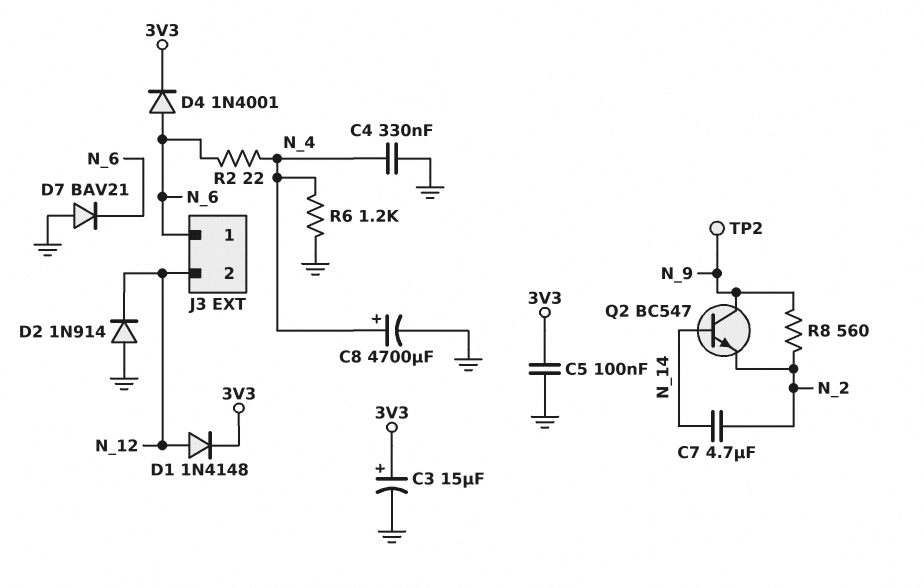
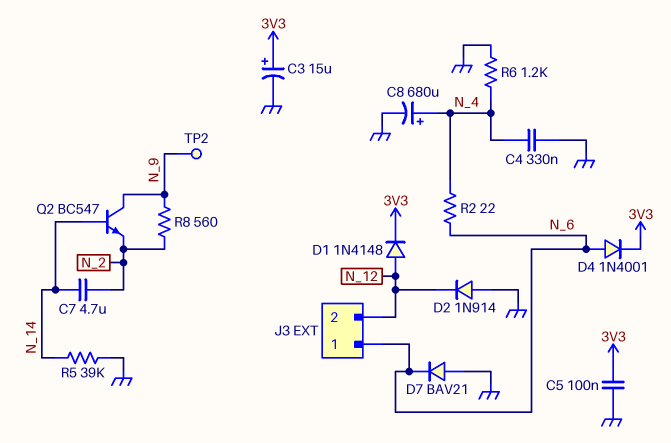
C8: 4700uF (plus N_4, minus GND) -> 680uF (plus N_4, minus GND)
R5: none -> 39k (GND, N_14)

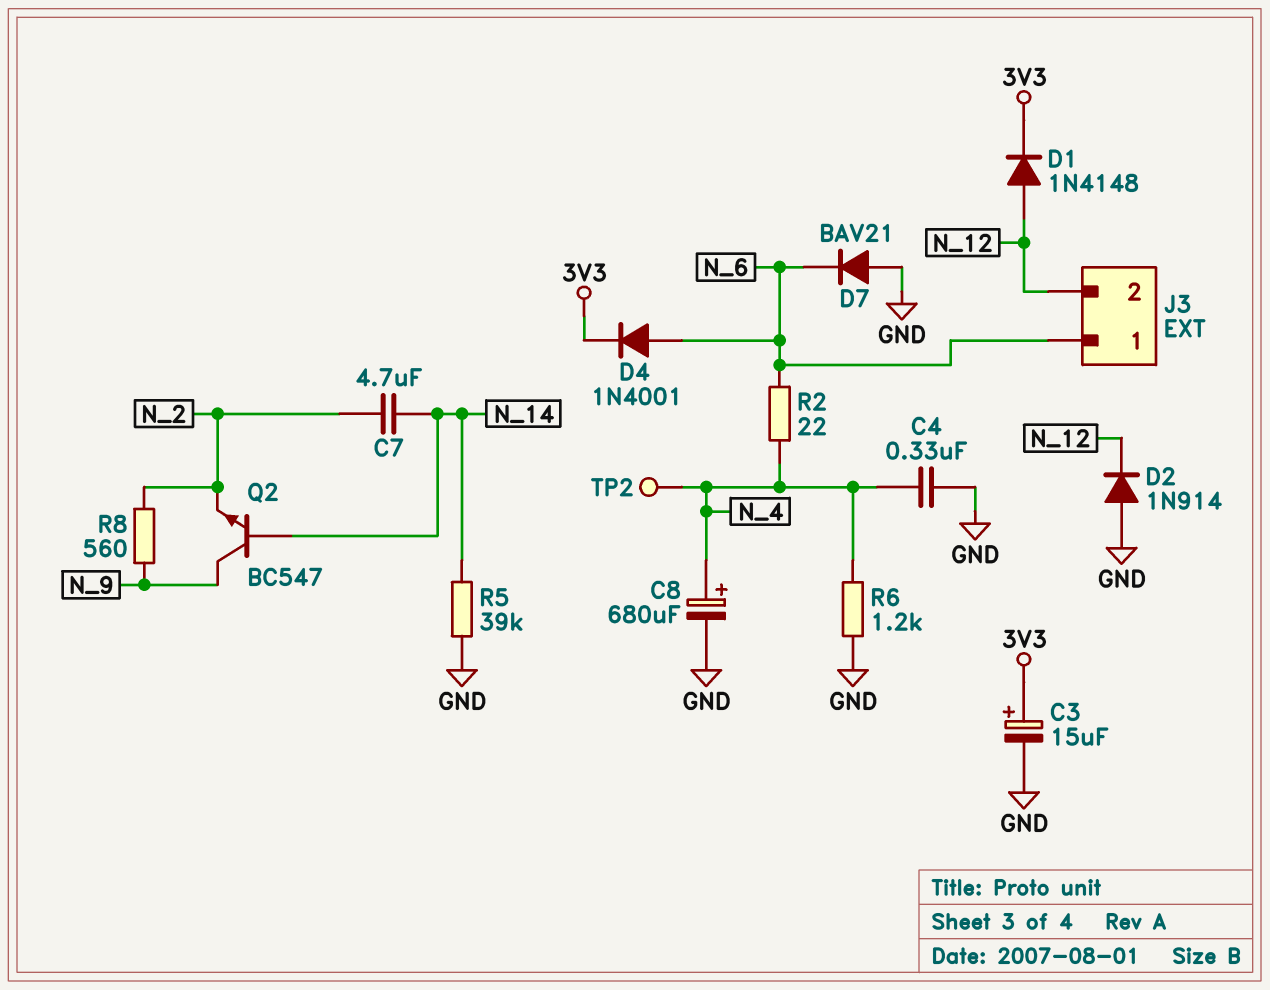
C5: 100nF (3V3, GND) -> none
TP2: test point (N_9) -> test point (N_4)

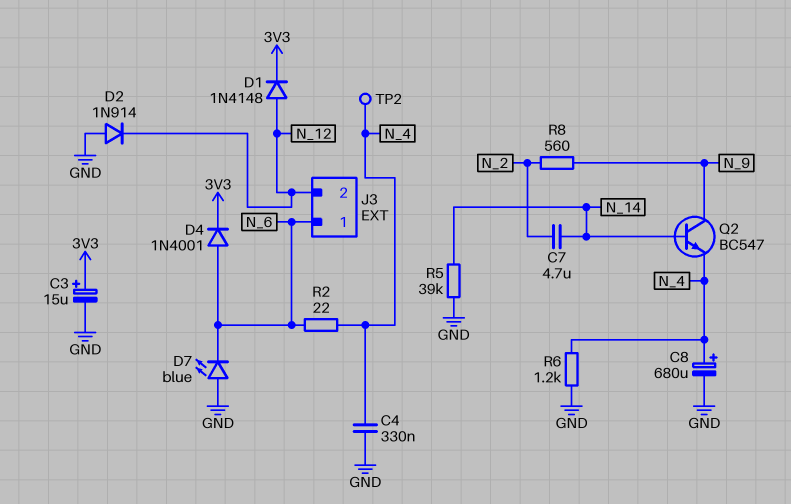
D7: diode BAV21 (A GND, K N_6) -> LED blue (A GND, K N_6)
Q2: NPN BC547 (B N_14, C N_9, E N_2) -> NPN BC547 (B N_14, C N_9, E N_4)

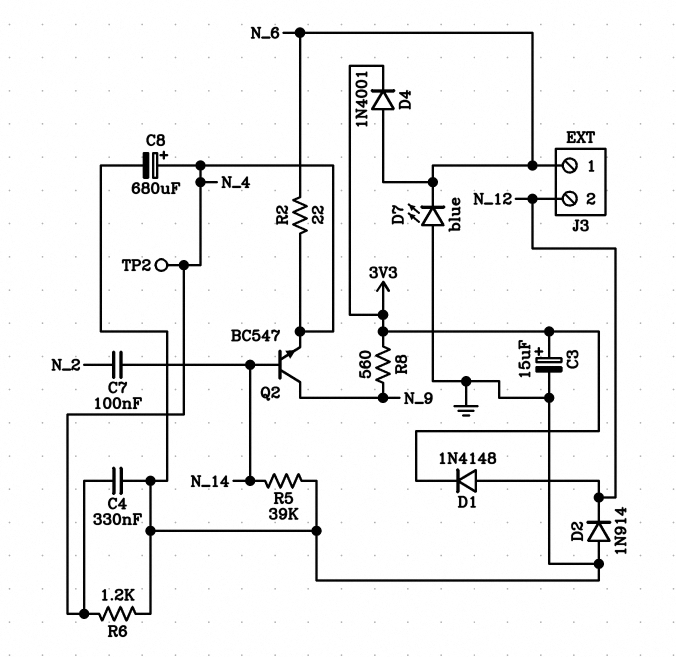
C7: 4.7uF (N_2, N_14) -> 100nF (N_2, N_14)
R8: 560 (N_2, N_9) -> 560 (3V3, N_9)

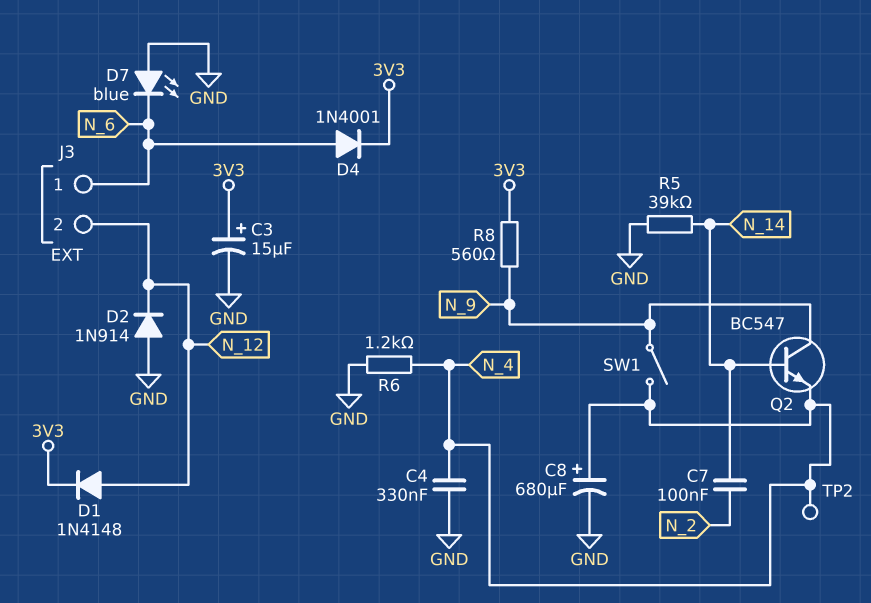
R2: 22 (N_4, N_6) -> none
SW1: none -> switch (N_4, N_9)

